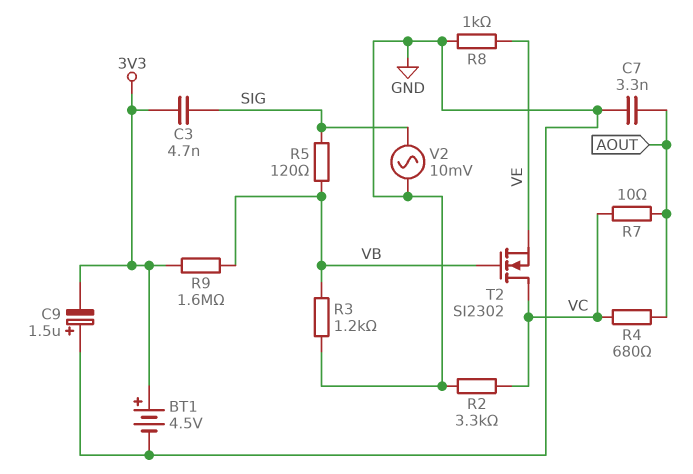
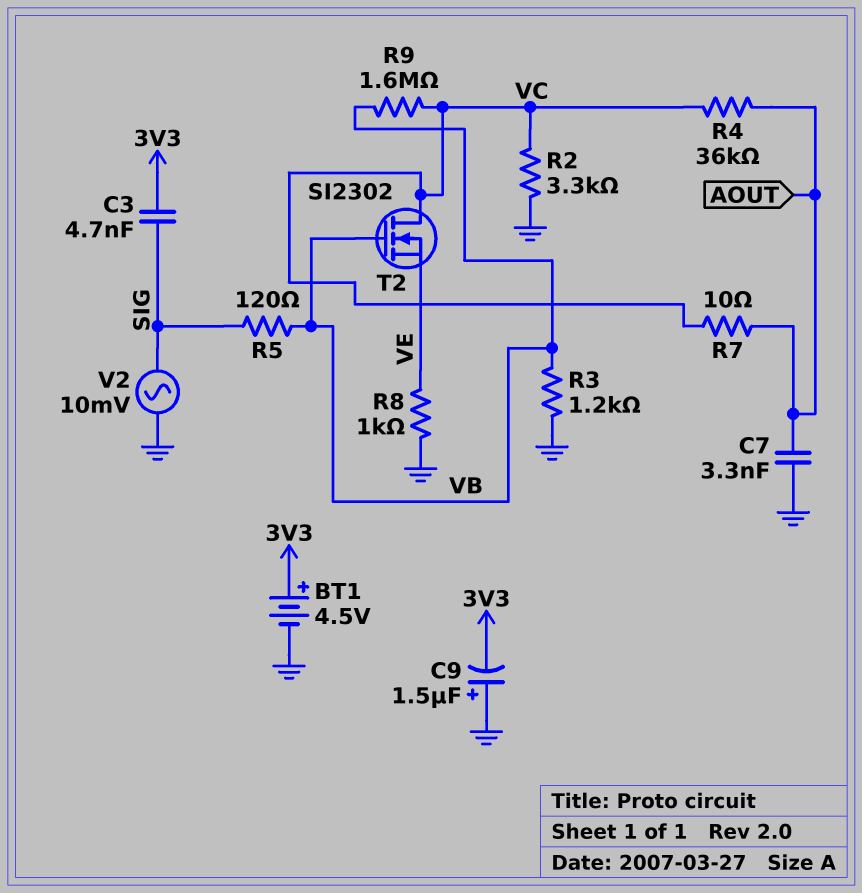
R4: 680 (AOUT, VC) -> 36k (AOUT, VC)
R9: 1.6M (3V3, VB) -> 1.6M (VB, VC)

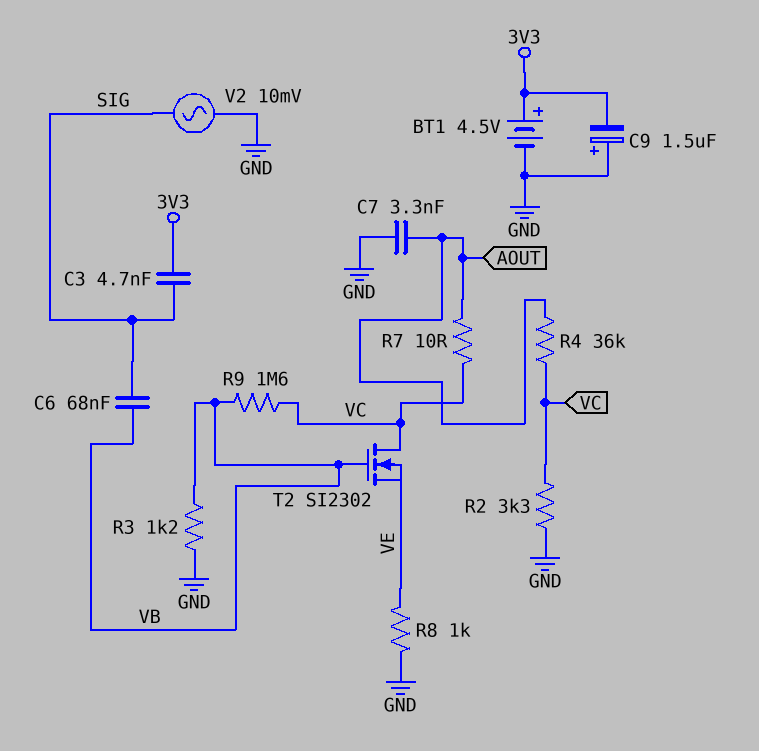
C6: none -> 68nF (SIG, VB)
R5: 120 (SIG, VB) -> none

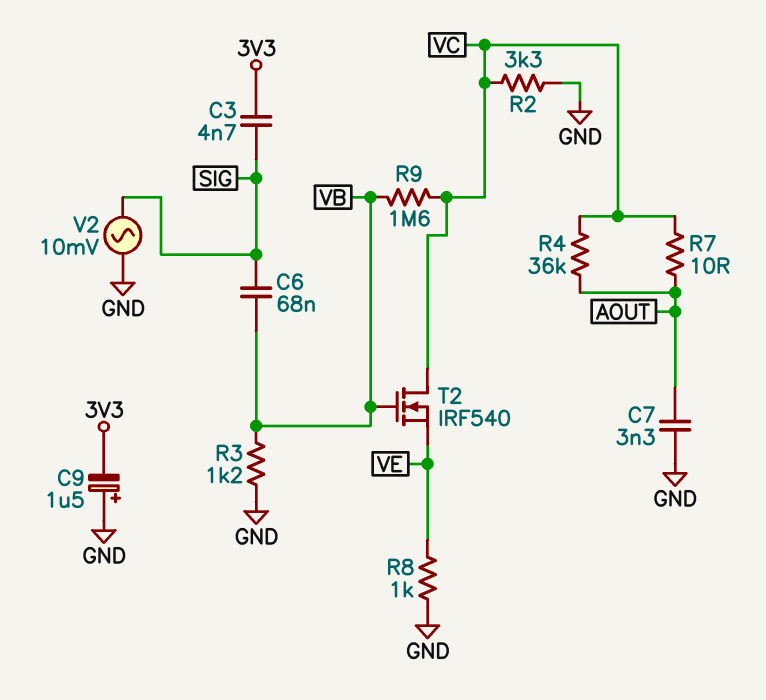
BT1: 4.5V (plus 3V3, minus GND) -> none
T2: NMOS SI2302 (G VB, D VC, S VE) -> NMOS IRF540 (G VB, D VC, S VE)

